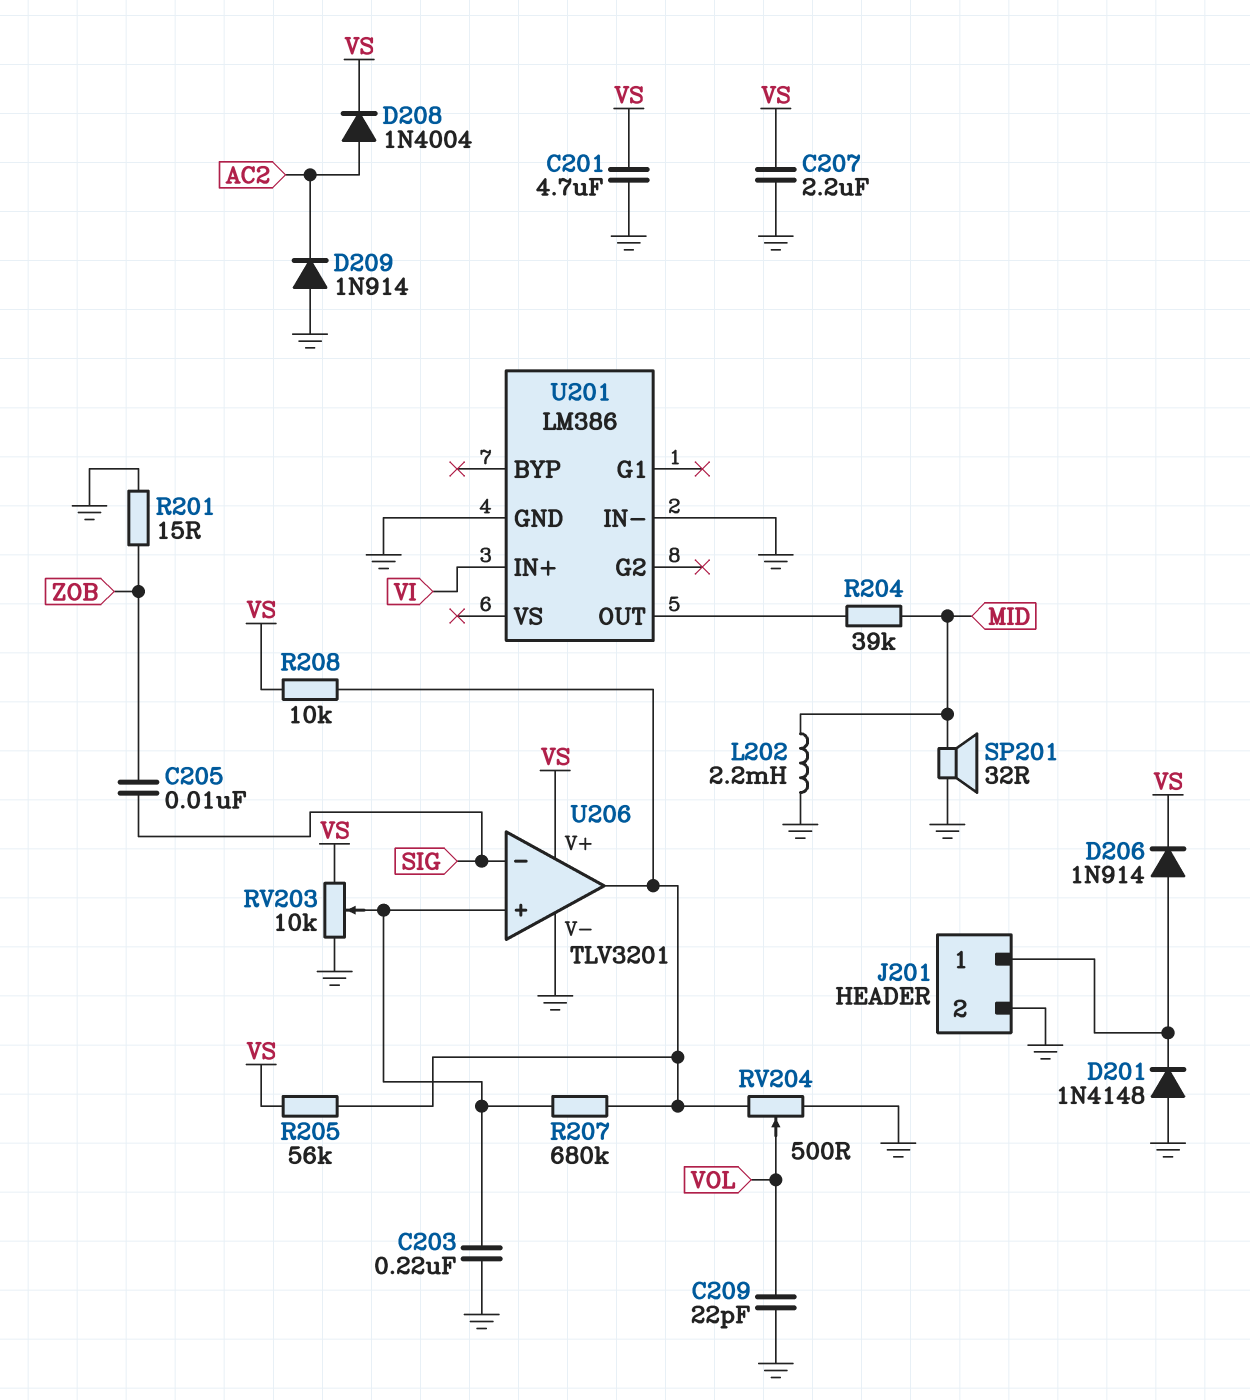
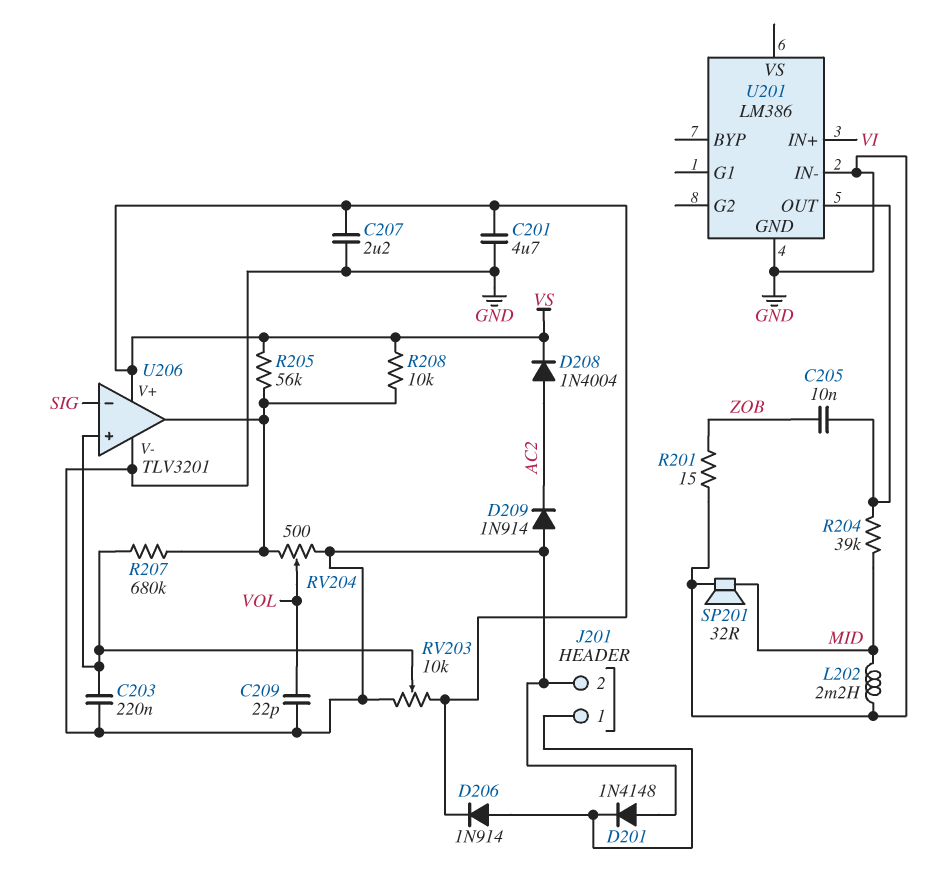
C205: 10nF (SIG, ZOB) -> 10nF (U201/OUT, ZOB)

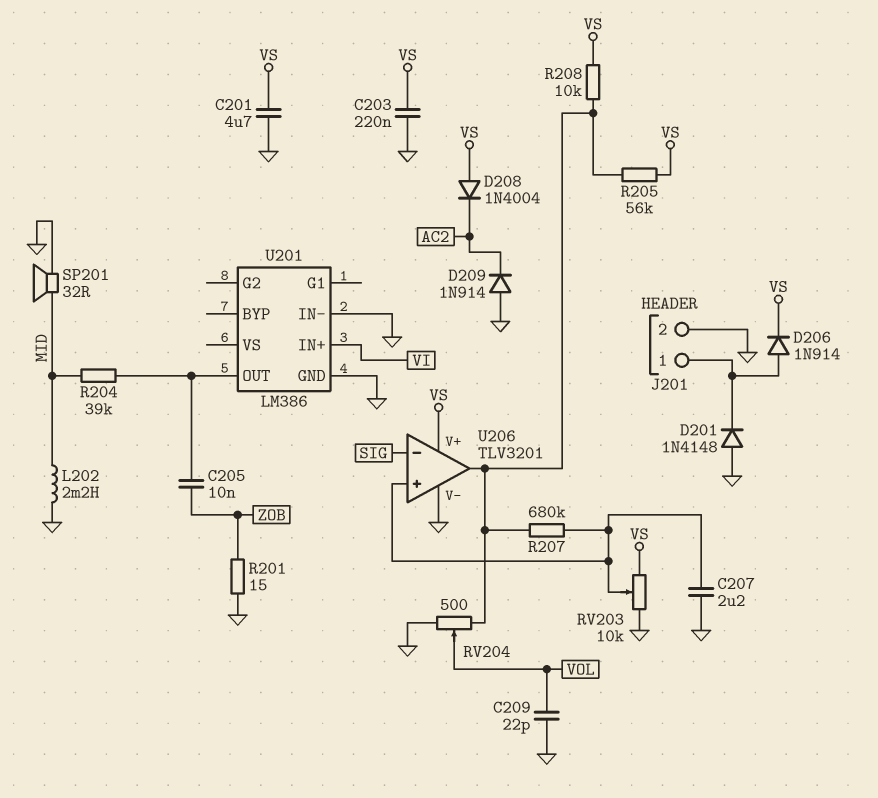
C203: 220nF (GND, U206/in+) -> 220nF (GND, VS)
C207: 2.2uF (GND, VS) -> 2.2uF (GND, U206/in+)
D208: diode 1N4004 (A AC2, K VS) -> diode 1N4004 (A VS, K AC2)

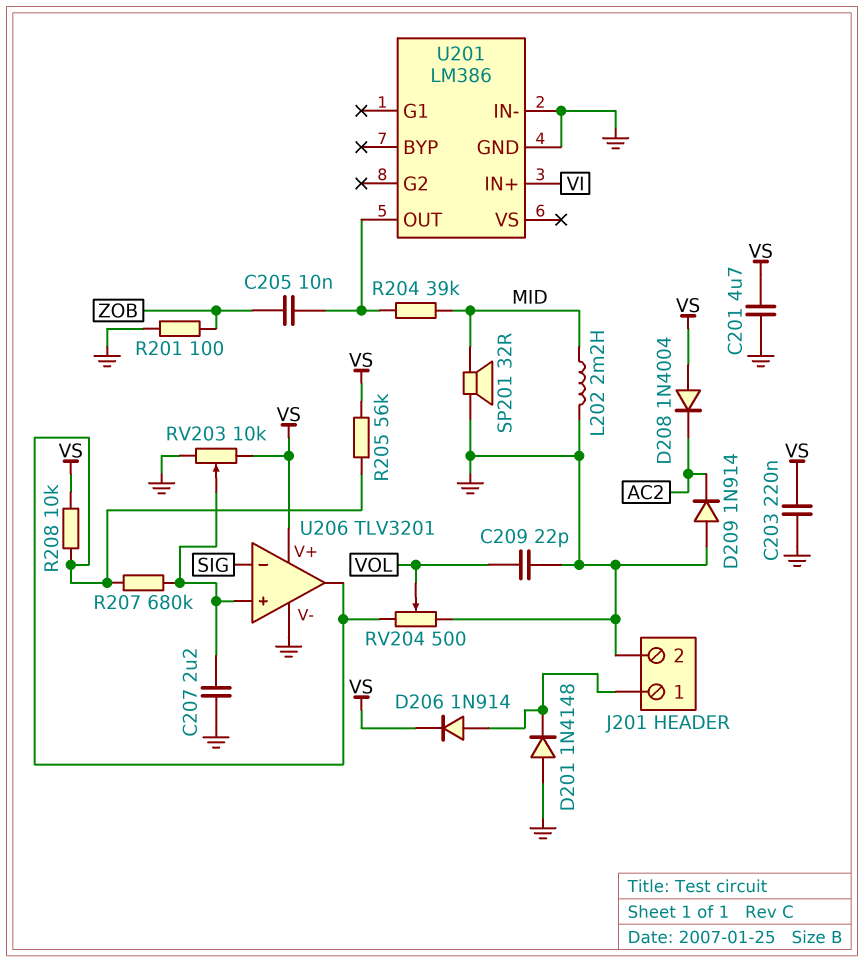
R201: 15 (GND, ZOB) -> 100 (GND, ZOB)

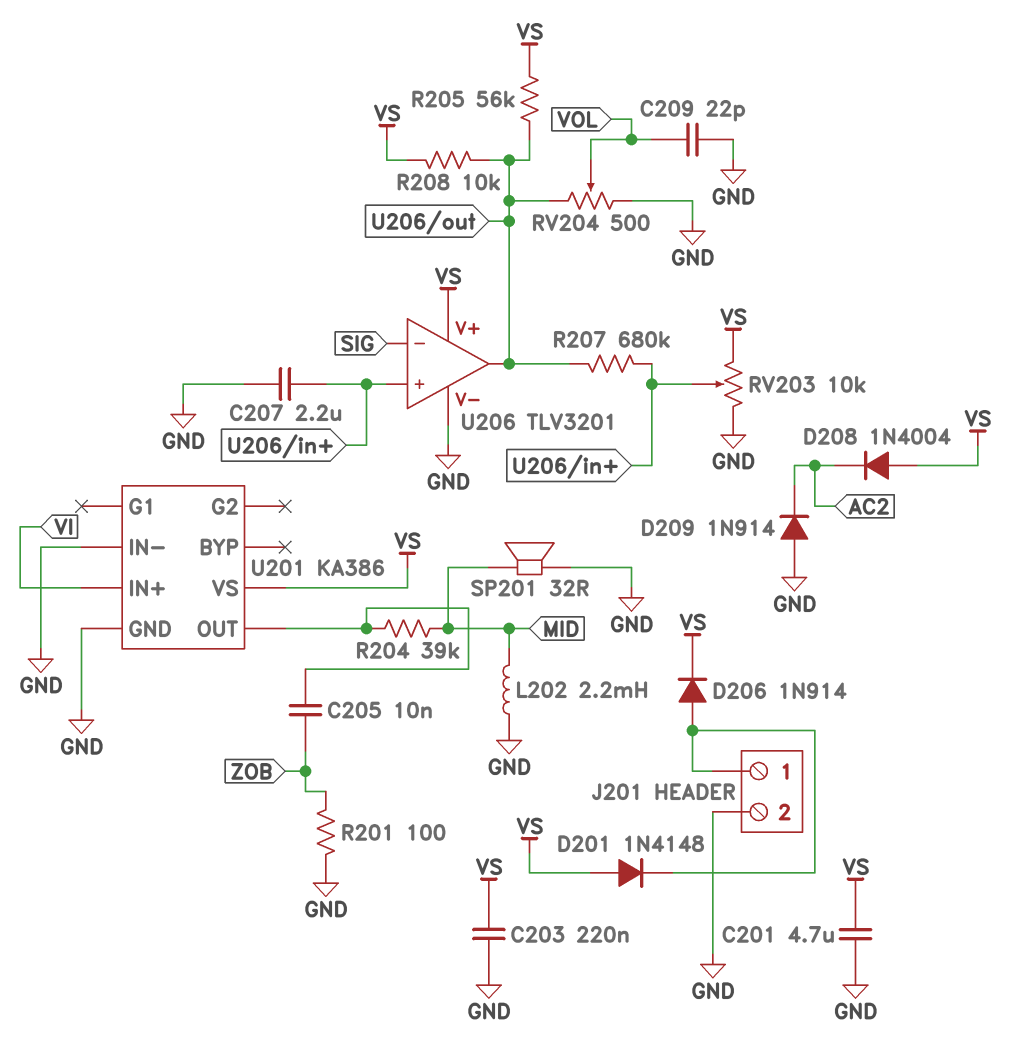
D201: diode 1N4148 (A GND, K J201/1) -> diode 1N4148 (A VS, K J201/1)
U201: LM386 -> KA386
U201 pin VS: none -> VS

